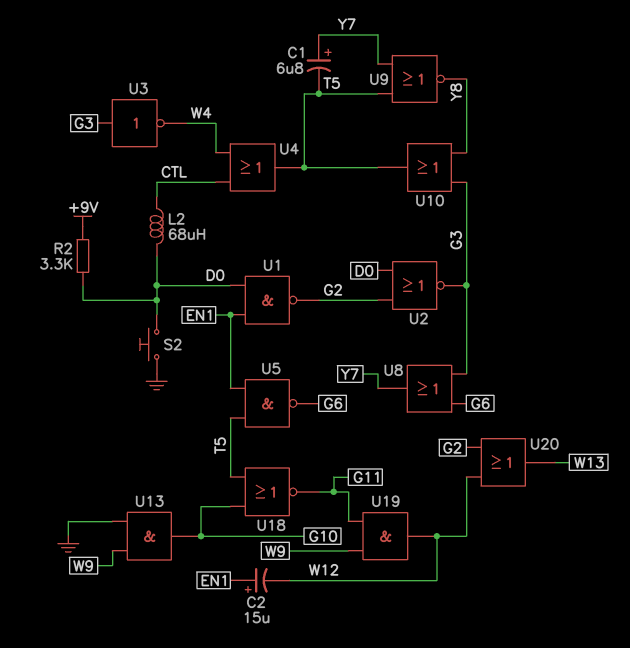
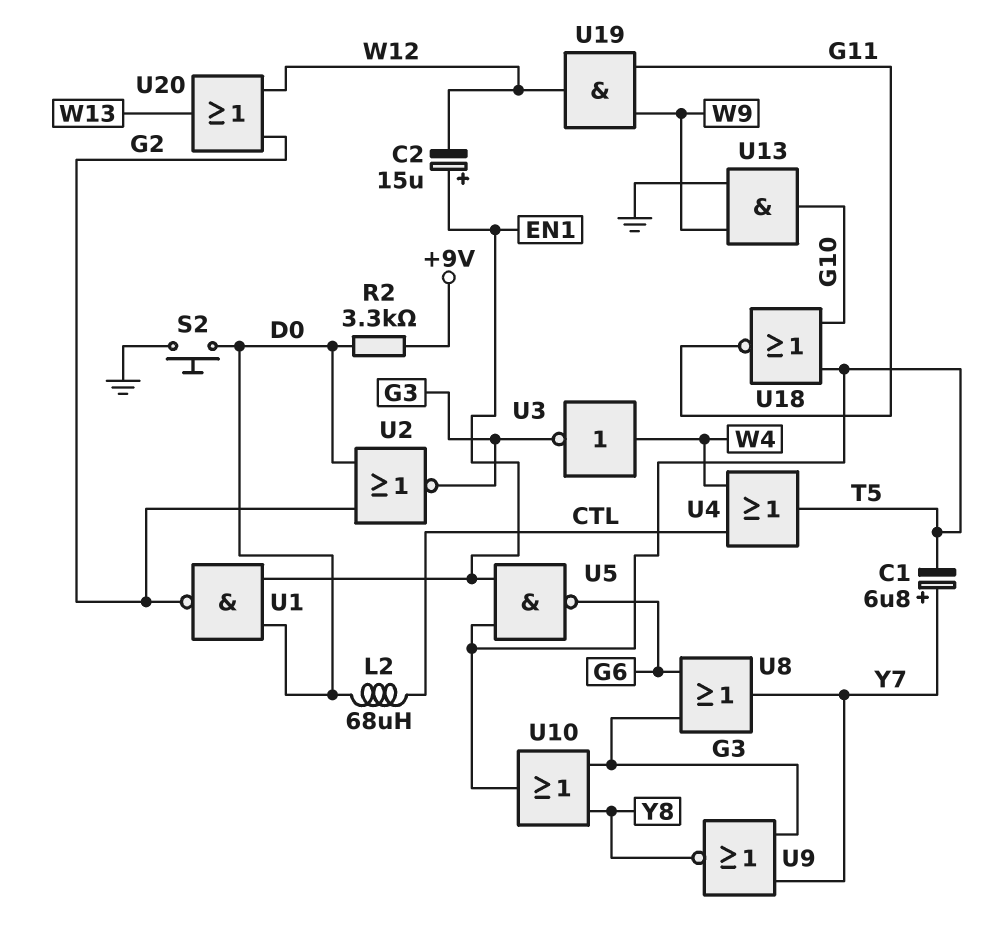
U3: NOT (in G3, out W4) -> NOT (in W4, out G3)
U9: NOR (in T5, in Y7, out Y8) -> NOR (in G3, in Y7, out Y8)

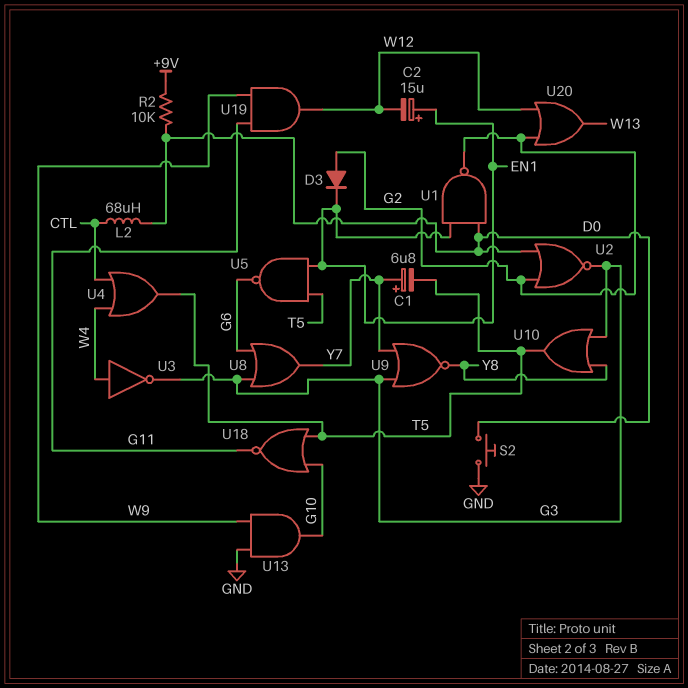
D3: none -> diode (A G2, K EN1)
R2: 3.3k (+9V, D0) -> 10k (+9V, D0)

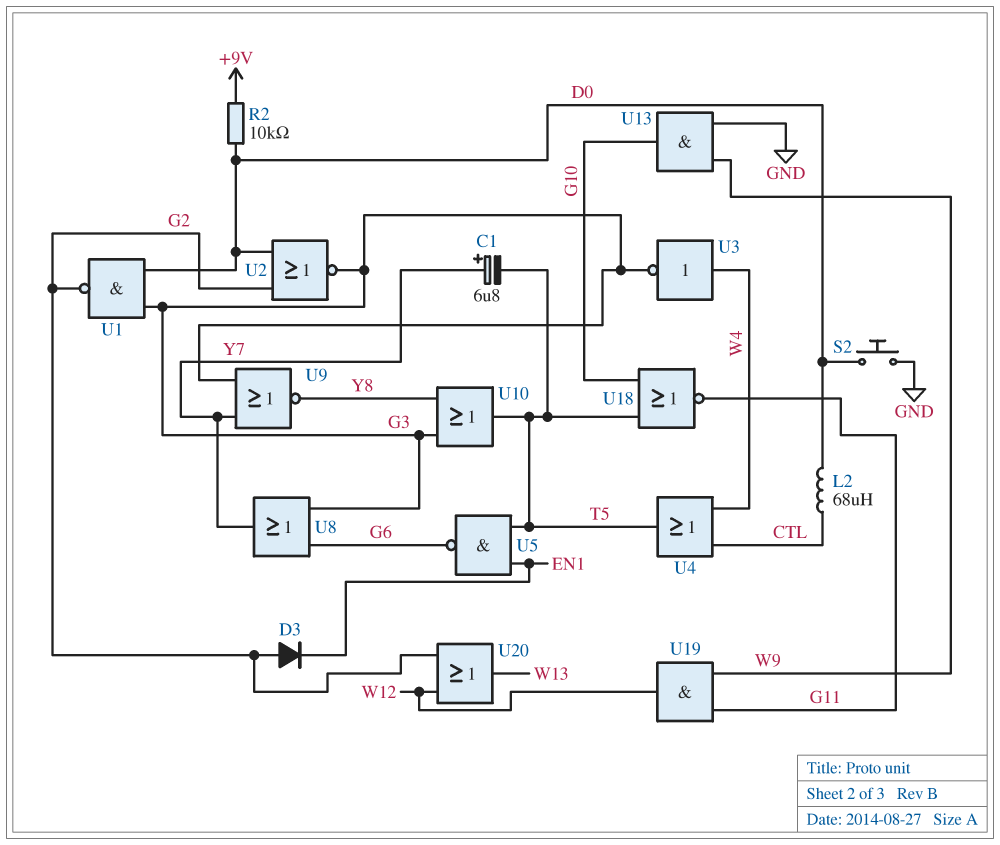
C2: 15uF (plus EN1, minus W12) -> none
U1: NAND (in D0, in EN1, out G2) -> NAND (in D0, in G3, out G2)

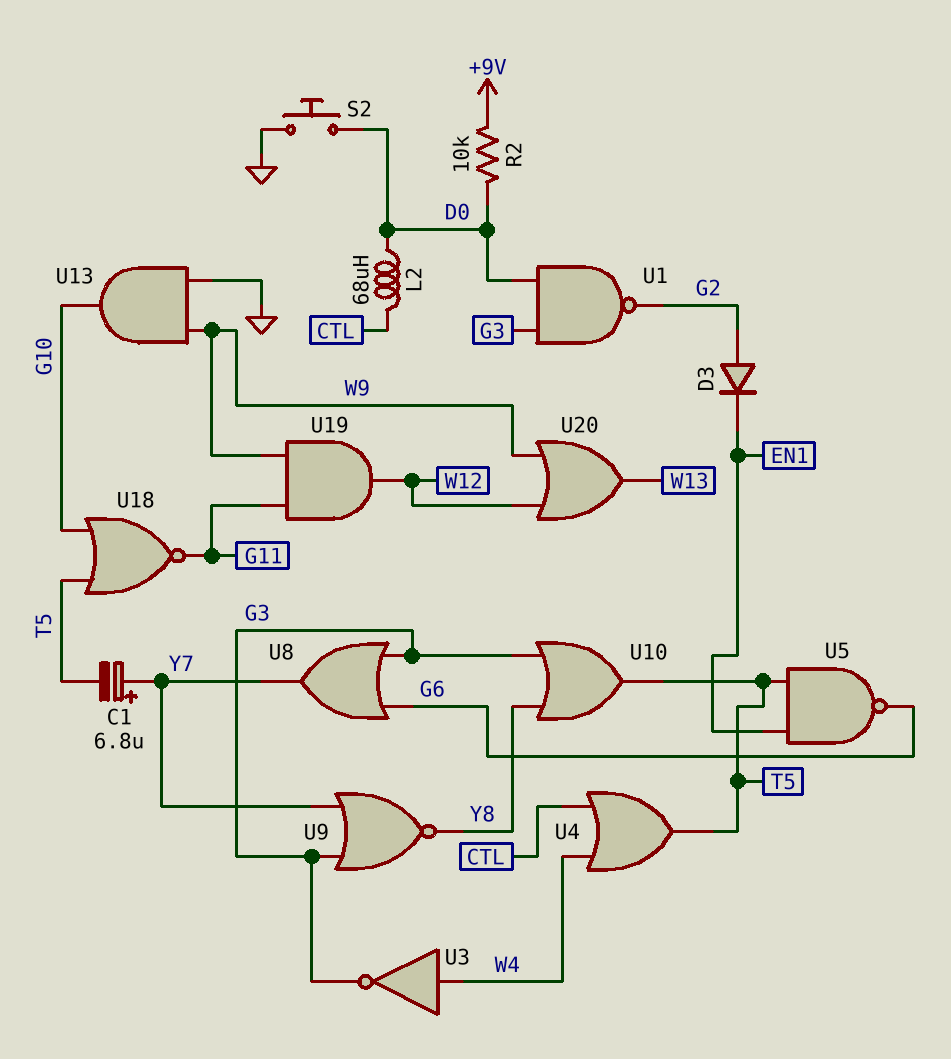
U2: NOR (in D0, in G2, out G3) -> none
U20: OR (in G2, in W12, out W13) -> OR (in W9, in W12, out W13)

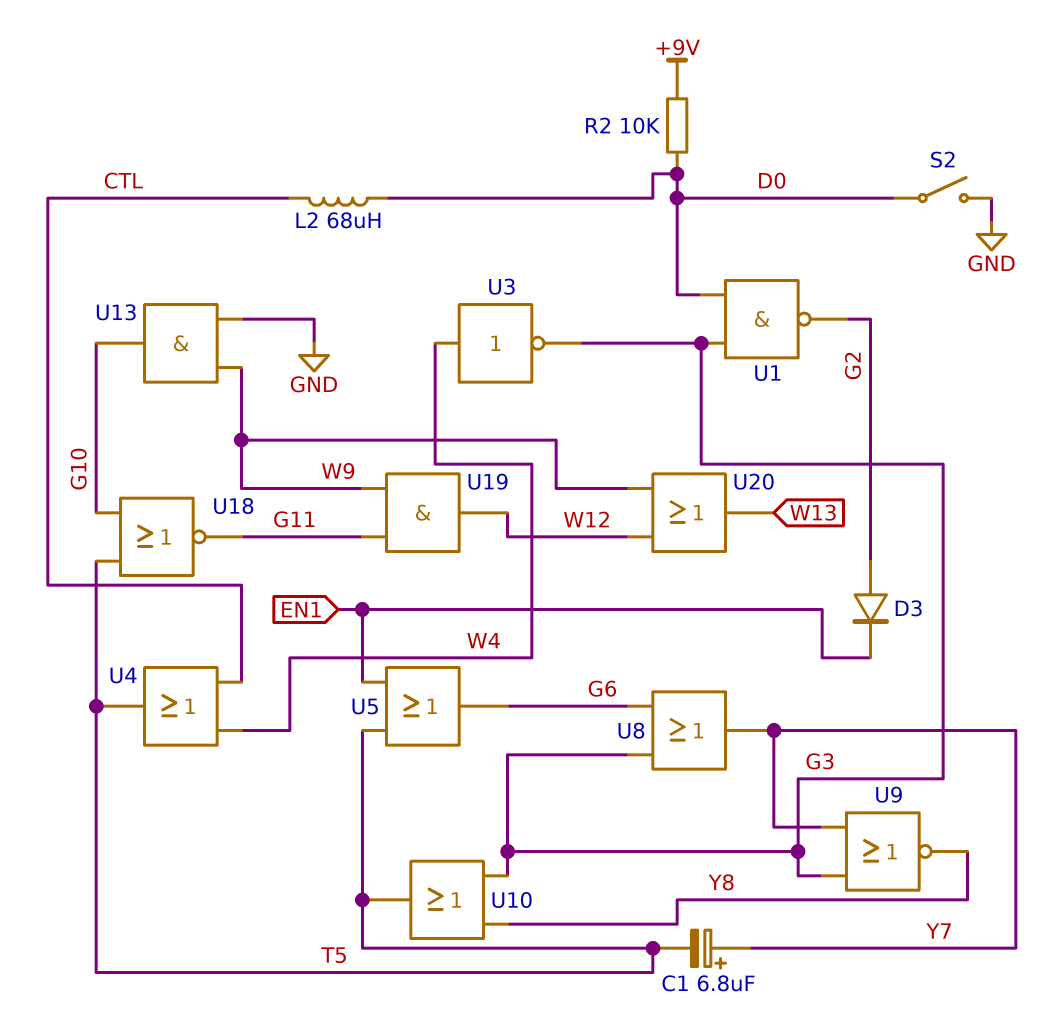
S2: button (D0, GND) -> switch (D0, GND)
U5: NAND (in EN1, in T5, out G6) -> OR (in EN1, in T5, out G6)

